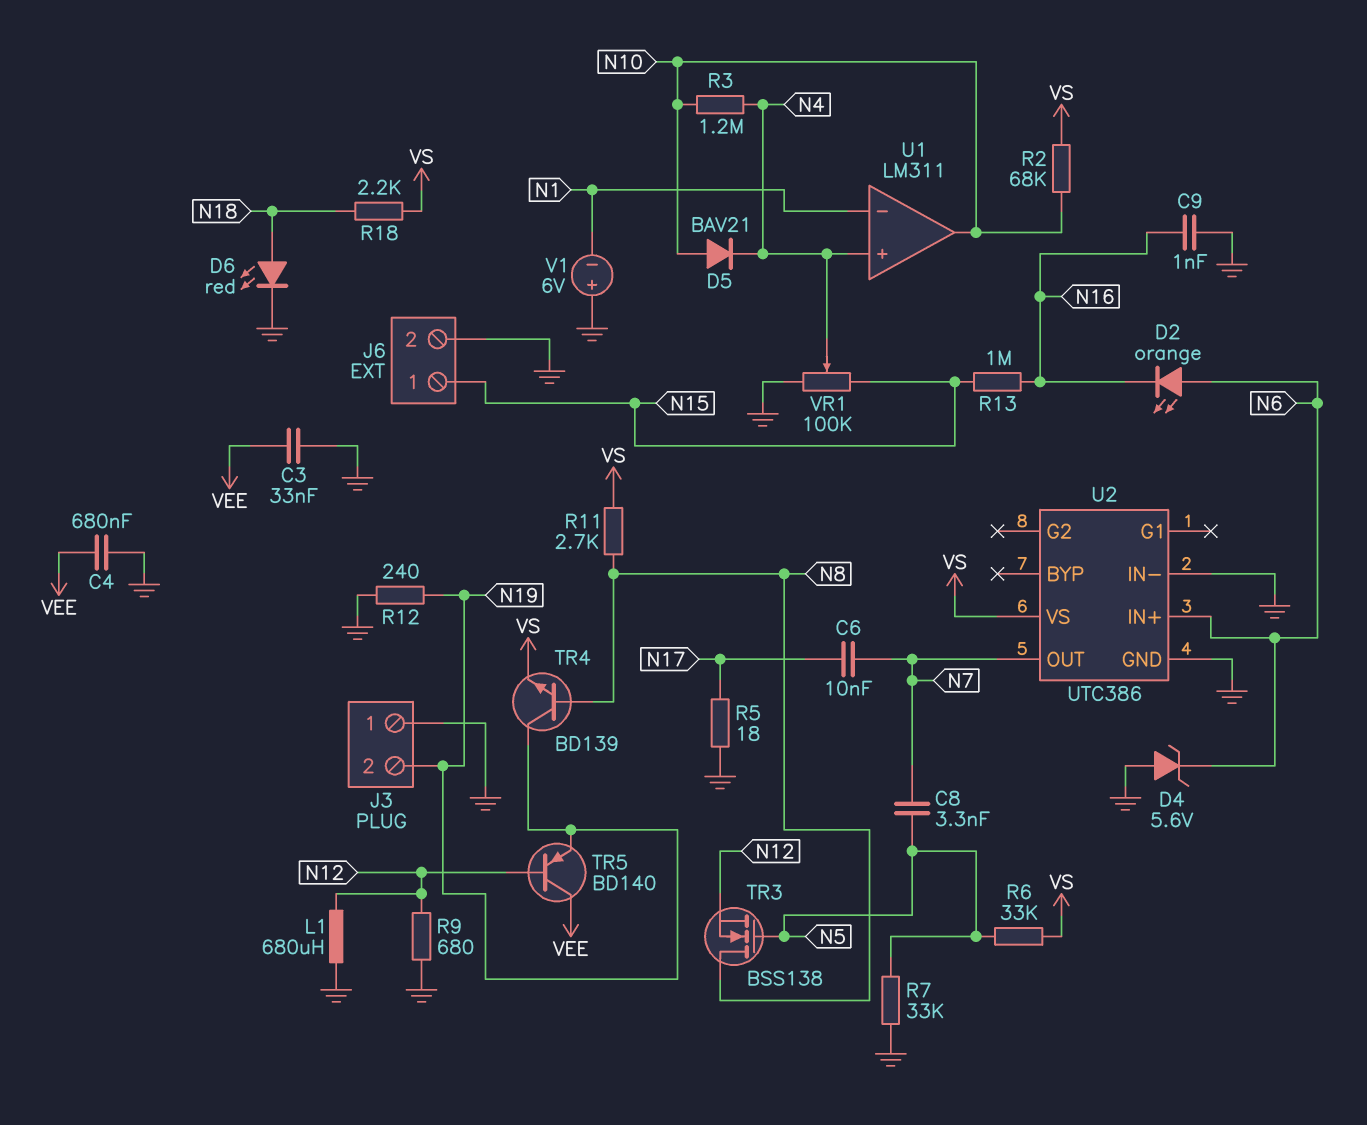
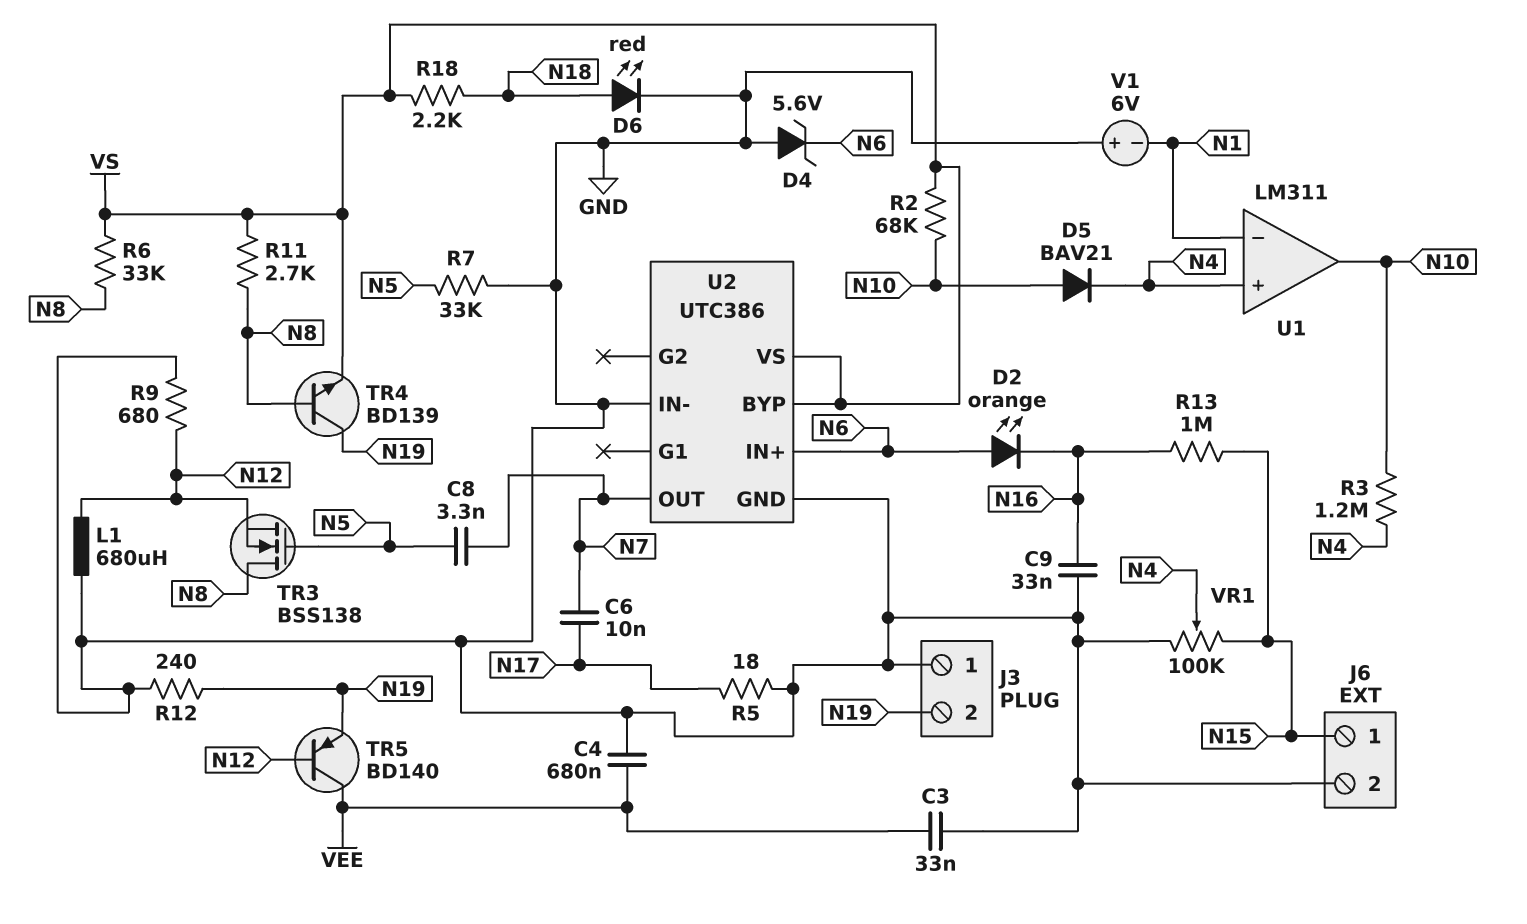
C9: 1nF (GND, N16) -> 33nF (GND, N16)
R6: 33k (N5, VS) -> 33k (N8, VS)
U2 pin BYP: none -> VS

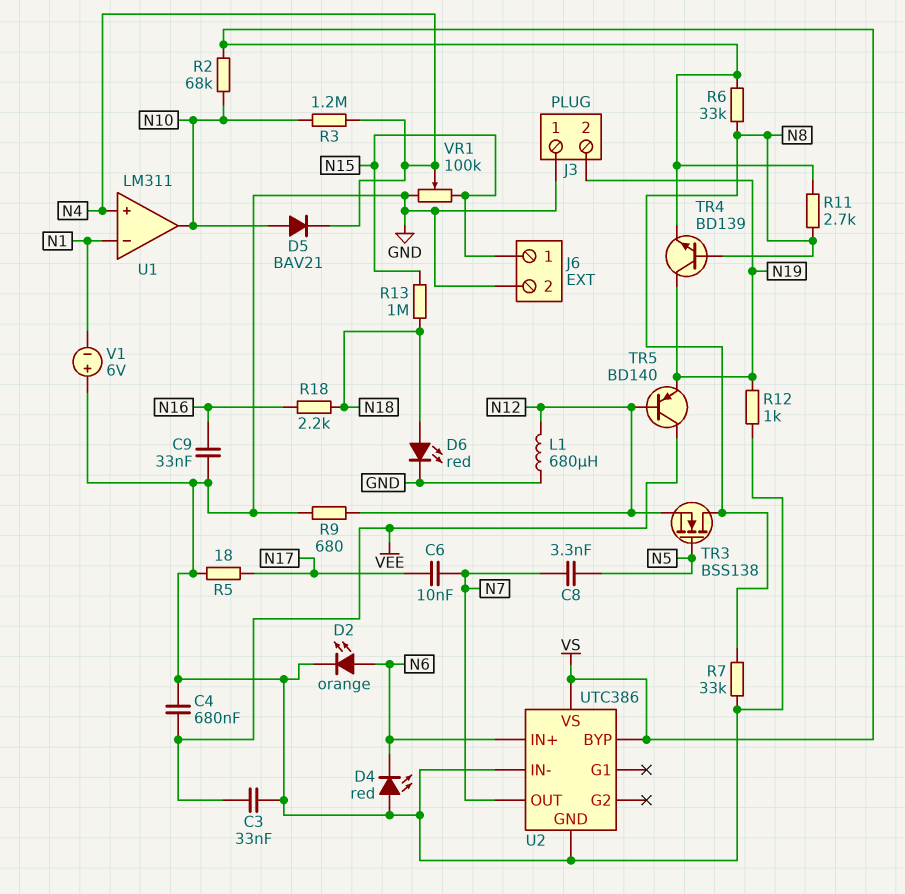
D2: LED orange (A N6, K N16) -> LED orange (A N6, K GND)
D4: zener 5.6V (A GND, K N6) -> LED red (A GND, K N6)
R7: 33k (GND, N5) -> 33k (GND, N8)
R12: 240 (GND, N19) -> 1k (GND, N19)
R13: 1M (N15, N16) -> 1M (N15, N18)
R18: 2.2k (N18, VS) -> 2.2k (N16, N18)

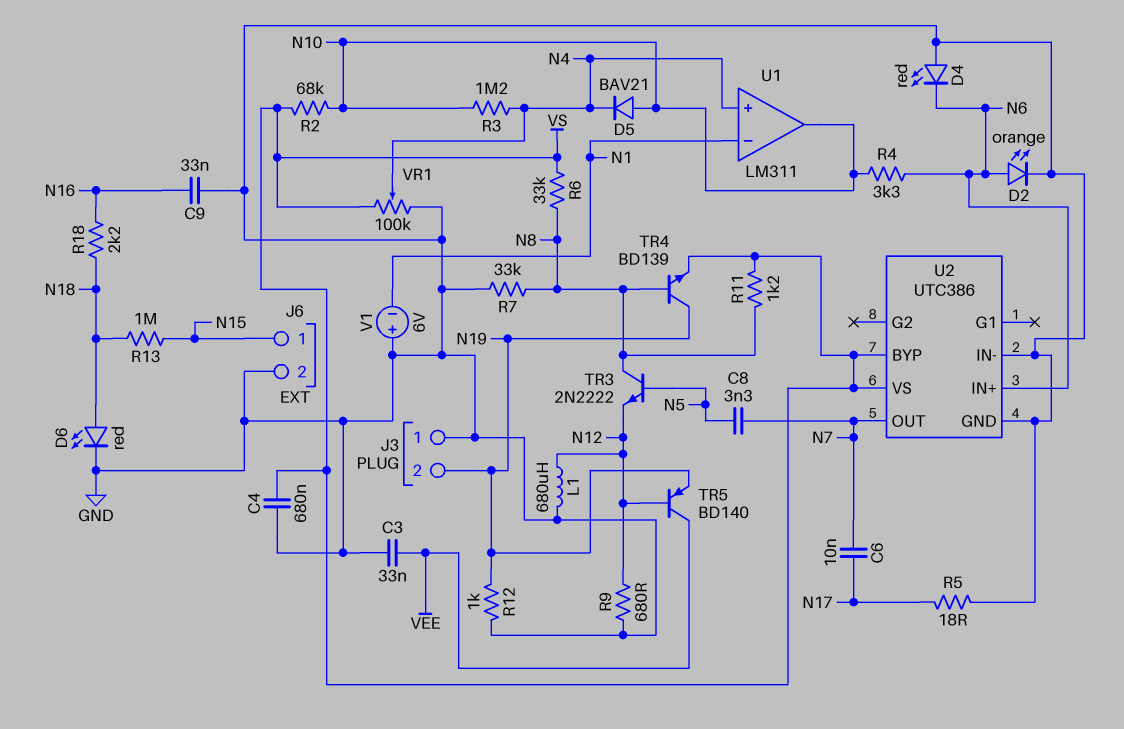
C4: 680nF (GND, VEE) -> 680nF (GND, VS)
R4: none -> 3.3k (N6, N10)
R11: 2.7k (N8, VS) -> 1.2k (N8, VS)
TR3: NMOS BSS138 (G N5, D N8, S N12) -> NPN 2N2222 (B N5, C N8, E N12)
VR1: 100k (GND, N15, wiper N4) -> 100k (GND, VS, wiper N4)

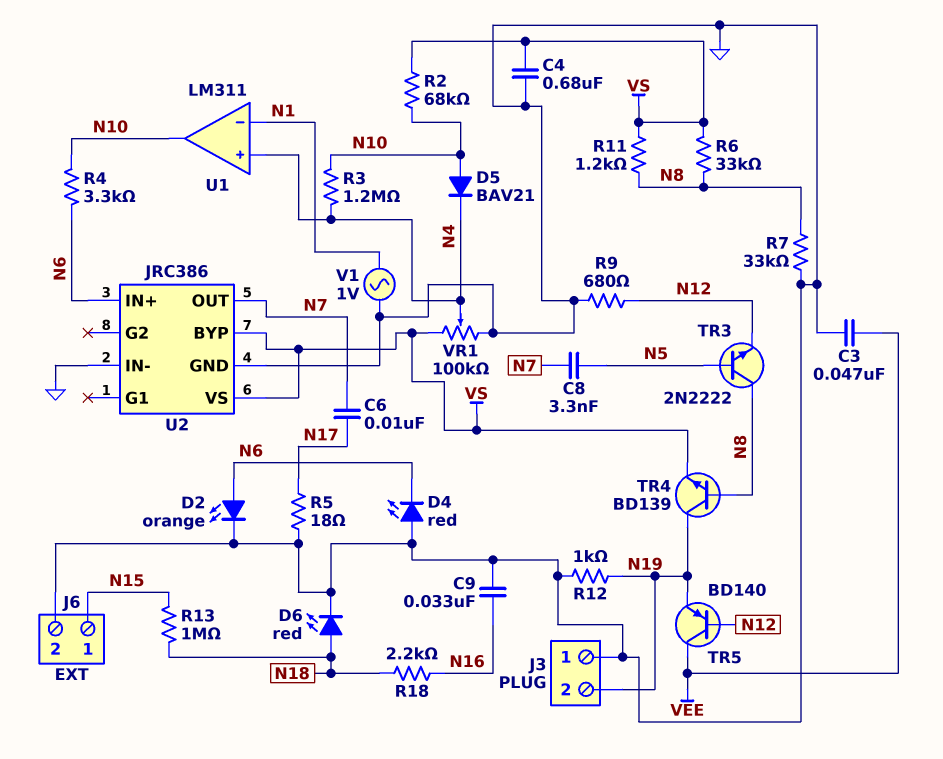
C3: 33nF (GND, VEE) -> 47nF (GND, VEE)
L1: 680uH (GND, N12) -> none
U2: UTC386 -> JRC386
V1: 6V (plus GND, minus N1) -> AC 1V (GND, N1)

